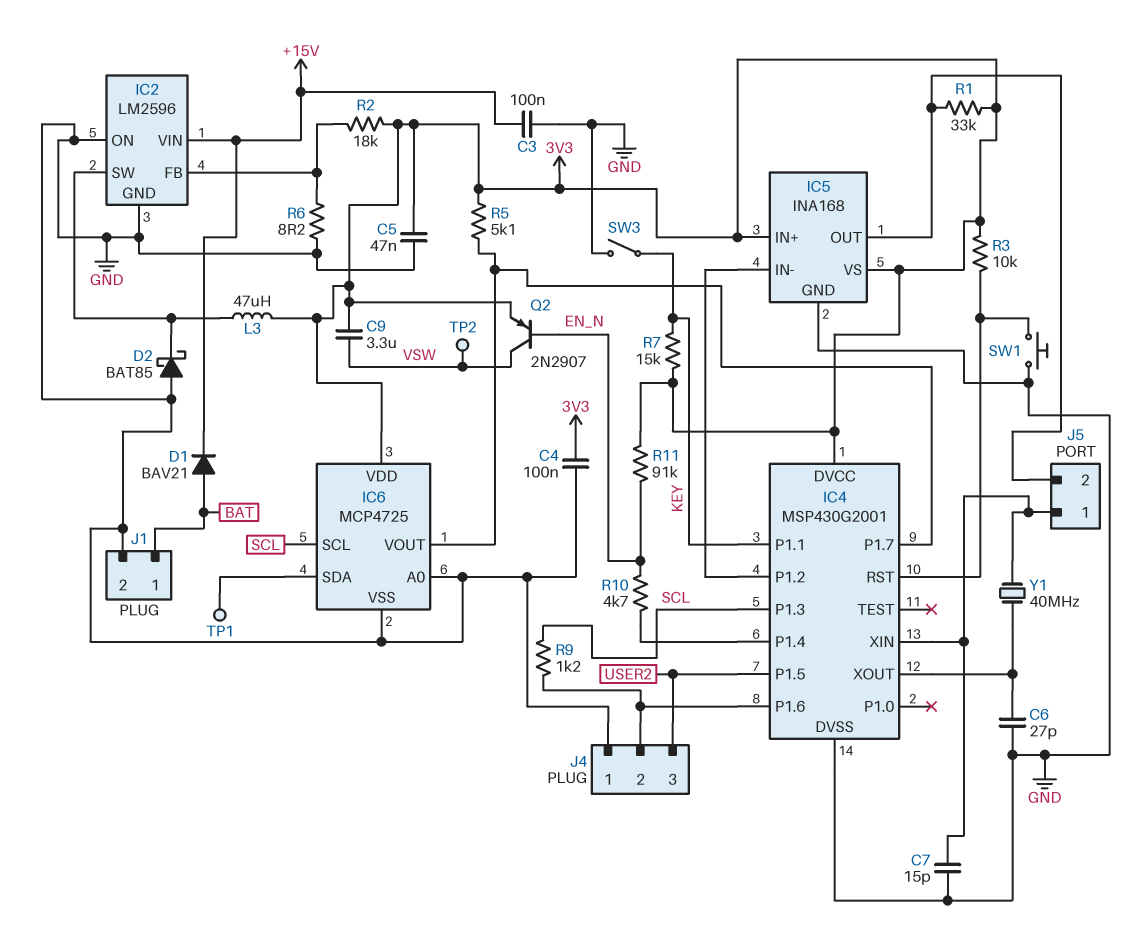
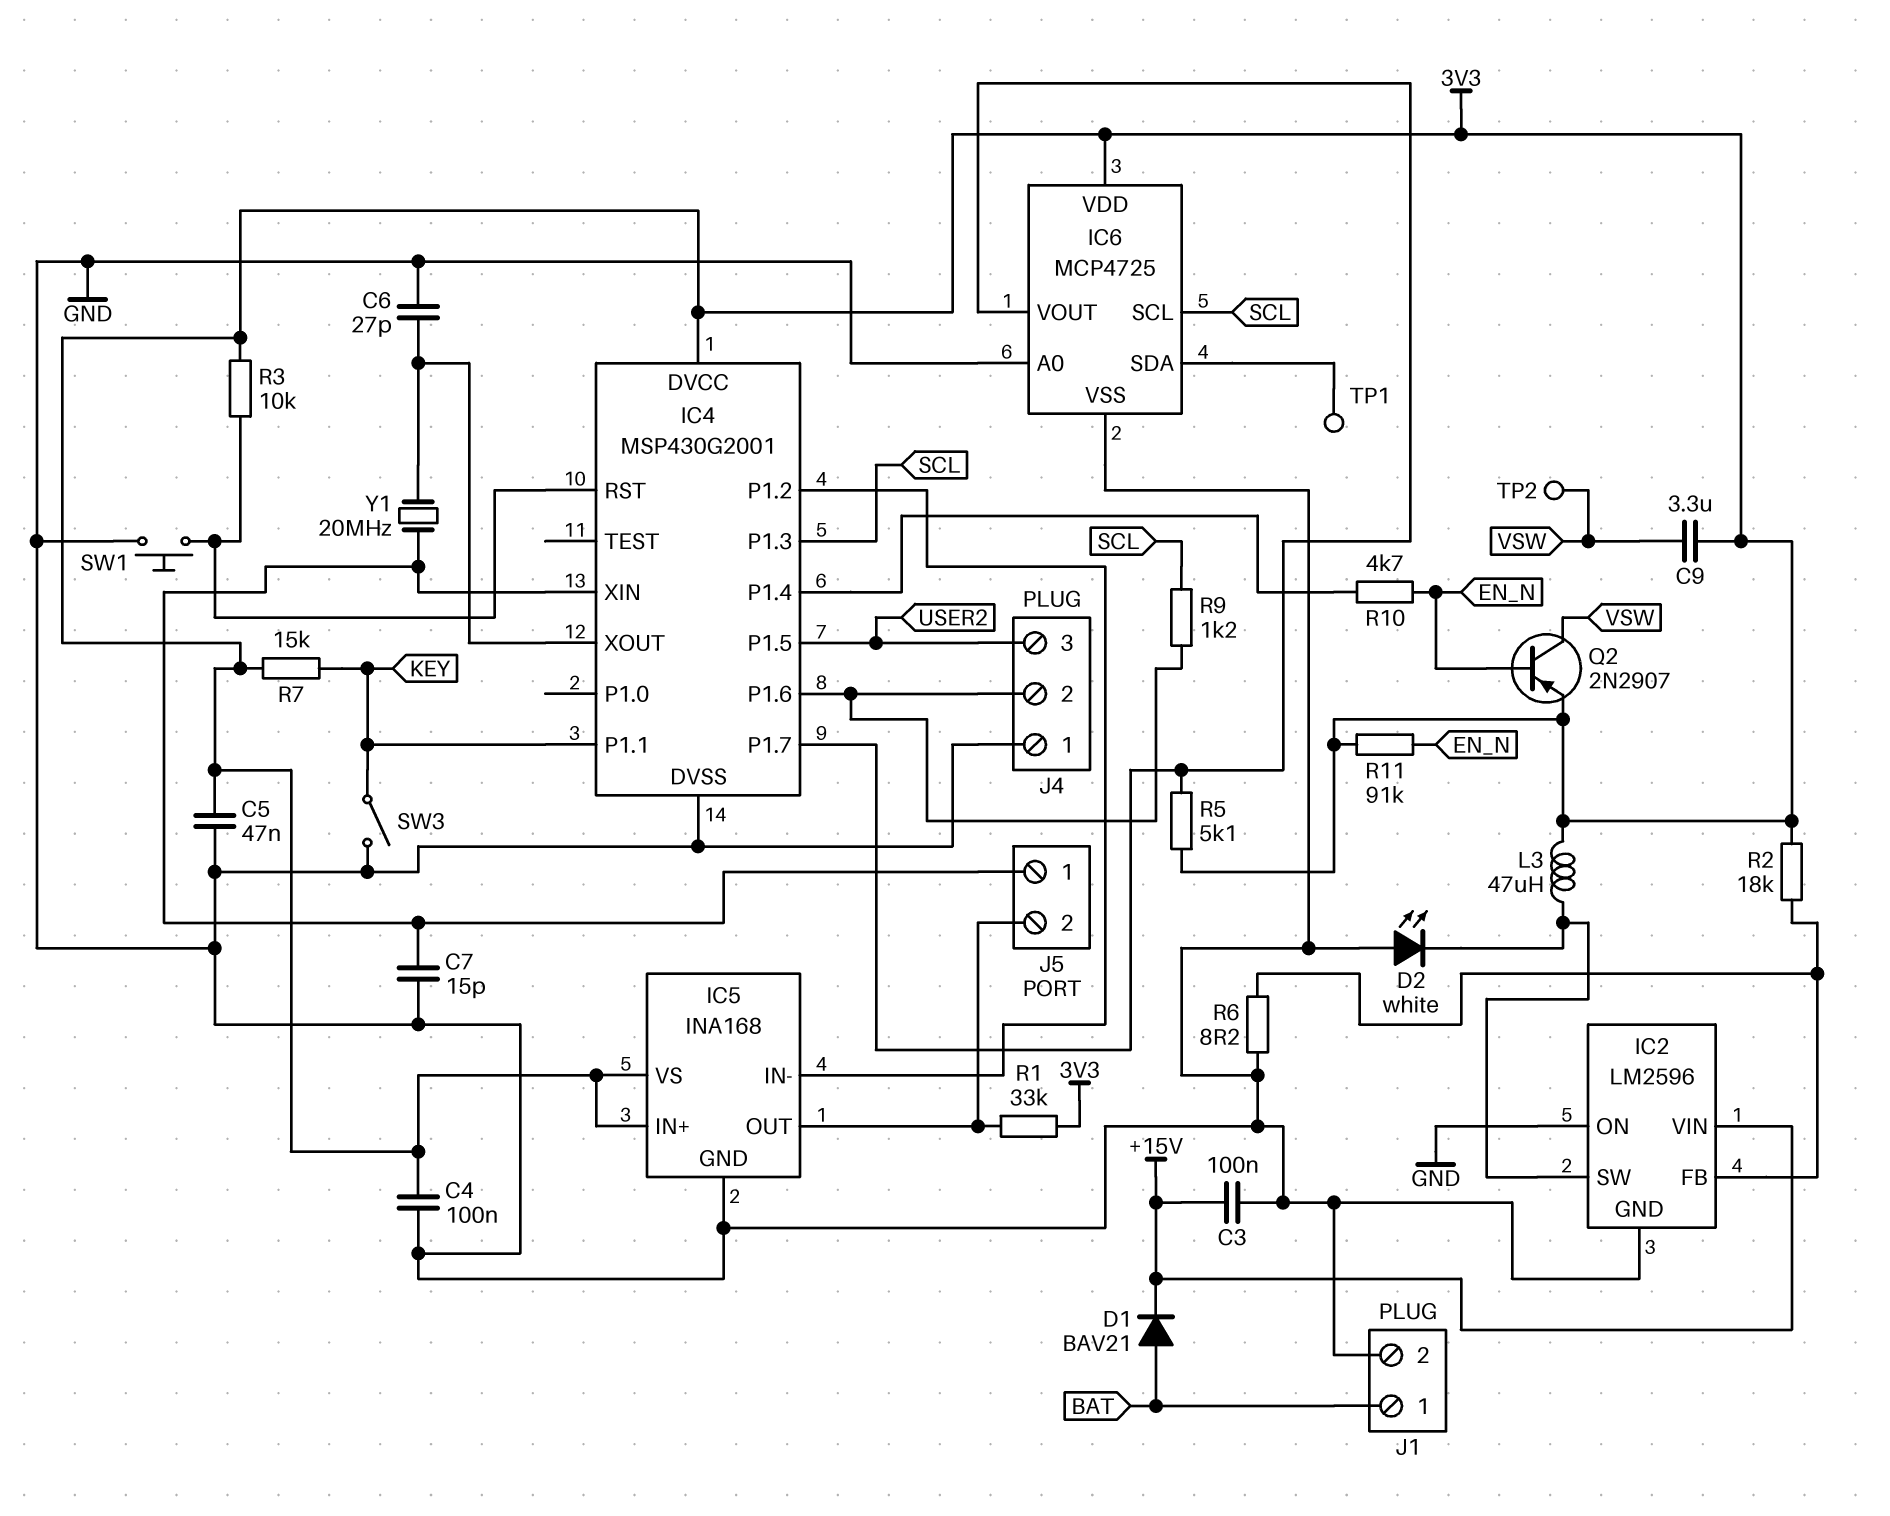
D2: schottky BAT85 (A GND, K IC2/SW) -> LED white (A GND, K IC2/SW)
Y1: 40MHz (IC4/XIN, IC4/XOUT) -> 20MHz (IC4/XIN, IC4/XOUT)

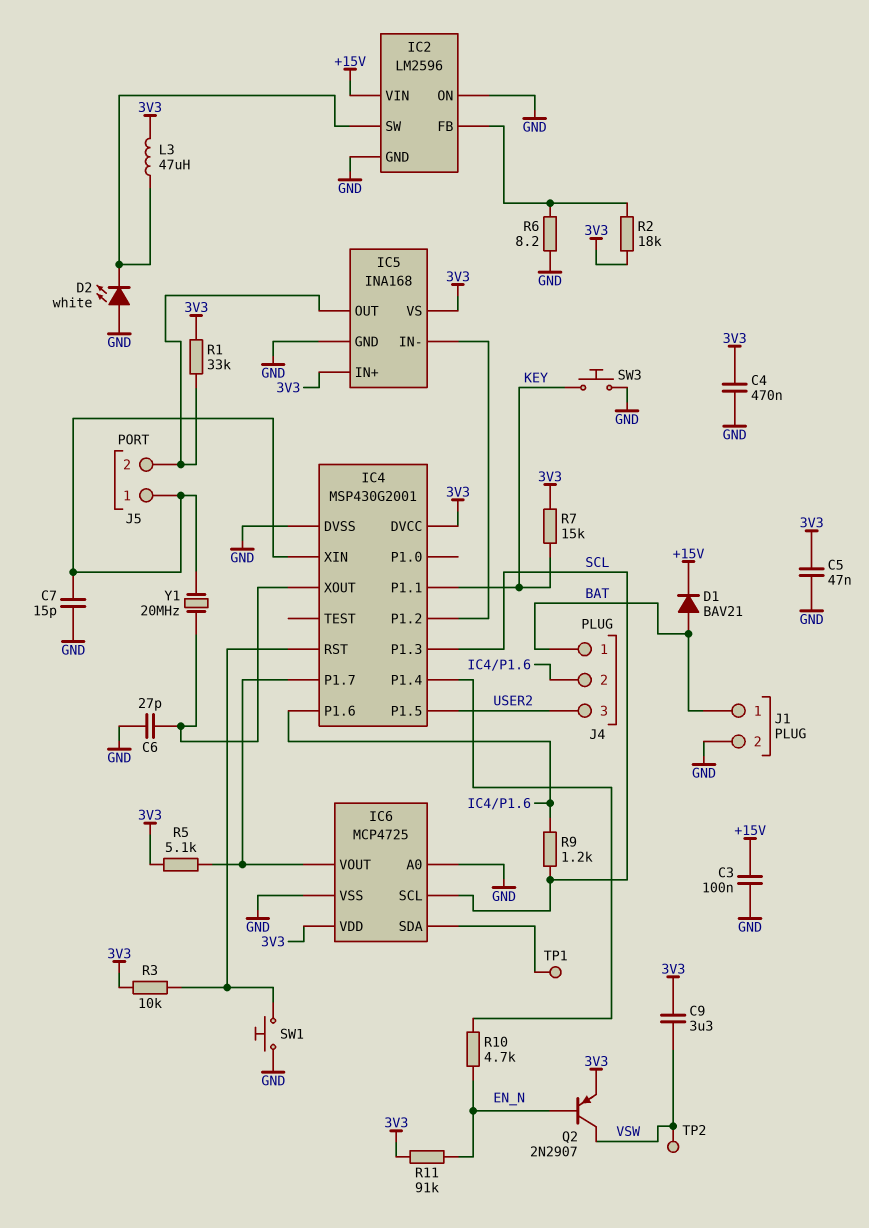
C4: 100nF (3V3, GND) -> 470nF (3V3, GND)
J4 pin 1: GND -> BAT
SW3: switch (GND, KEY) -> button (GND, KEY)

